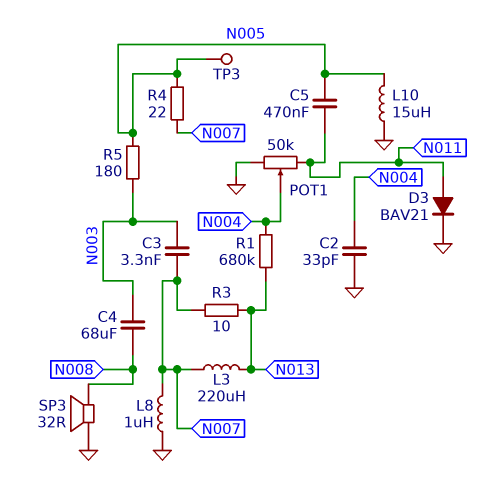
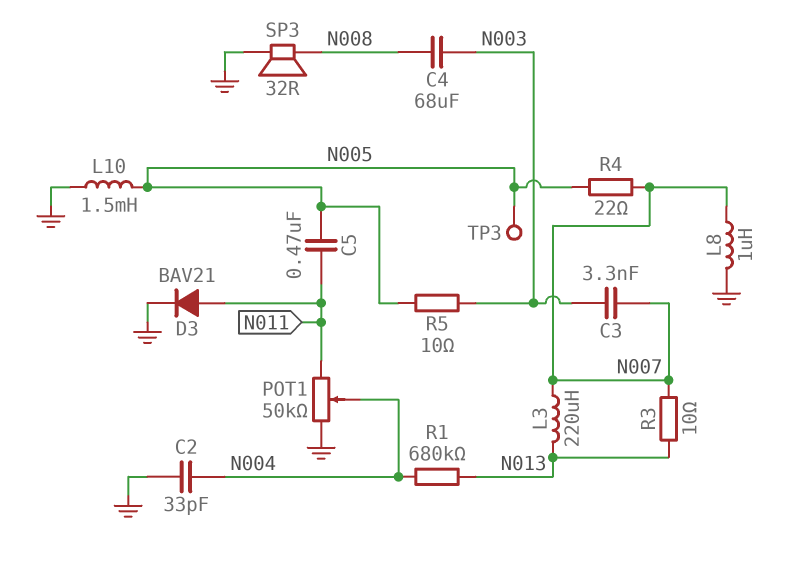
L10: 15uH (GND, N005) -> 1.5mH (GND, N005)
R5: 180 (N003, N005) -> 10 (N003, N005)

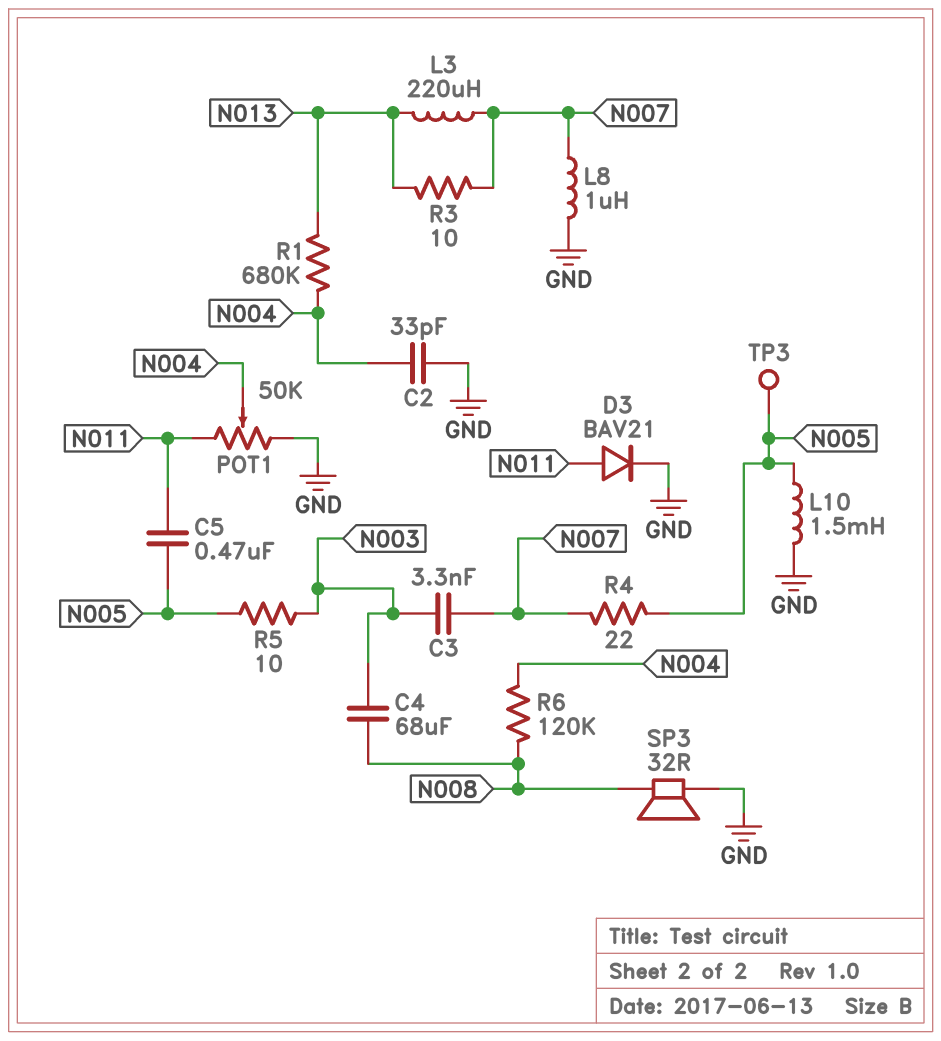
R6: none -> 120k (N004, N008)

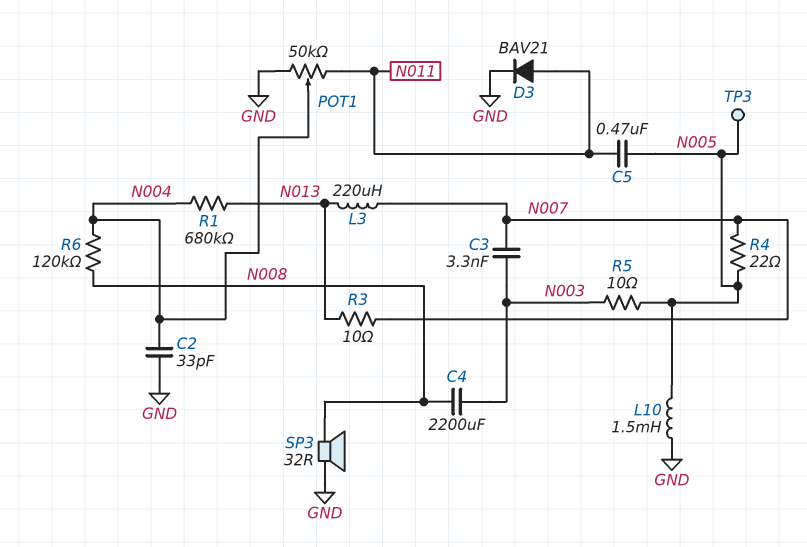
C4: 68uF (N003, N008) -> 2200uF (N003, N008)
L8: 1uH (GND, N007) -> none

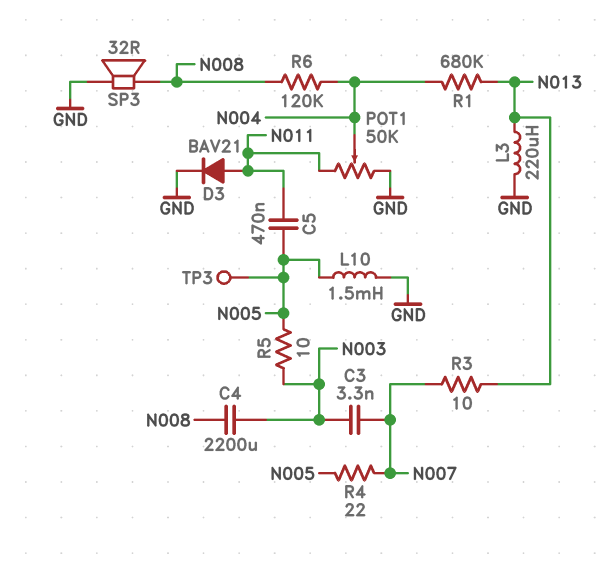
C2: 33pF (GND, N004) -> none
L3: 220uH (N007, N013) -> 220uH (GND, N013)

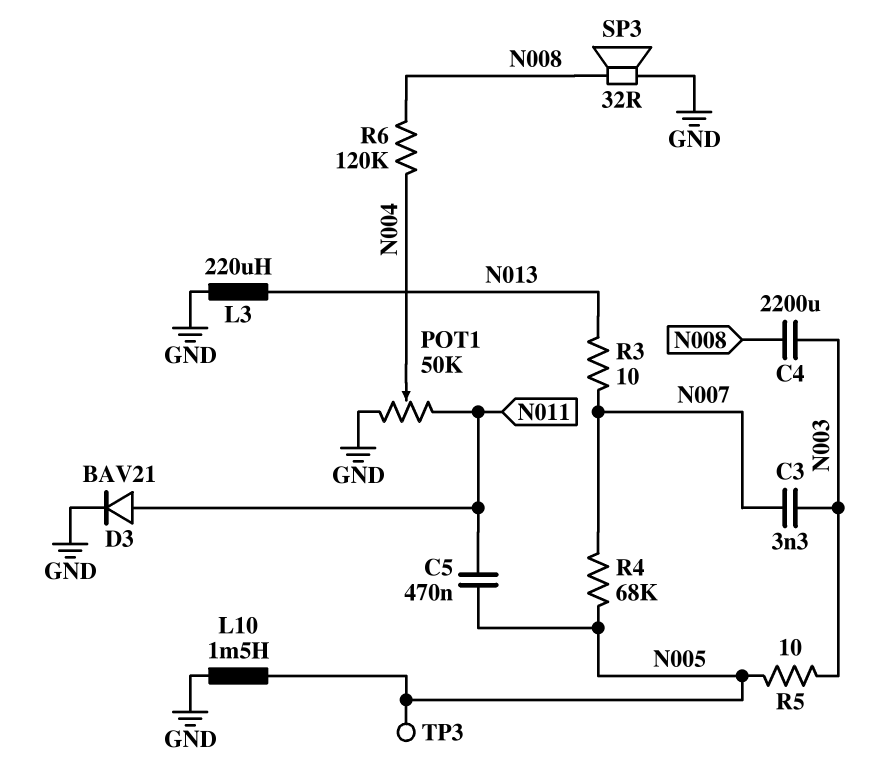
R1: 680k (N004, N013) -> none
R4: 22 (N005, N007) -> 68k (N005, N007)

